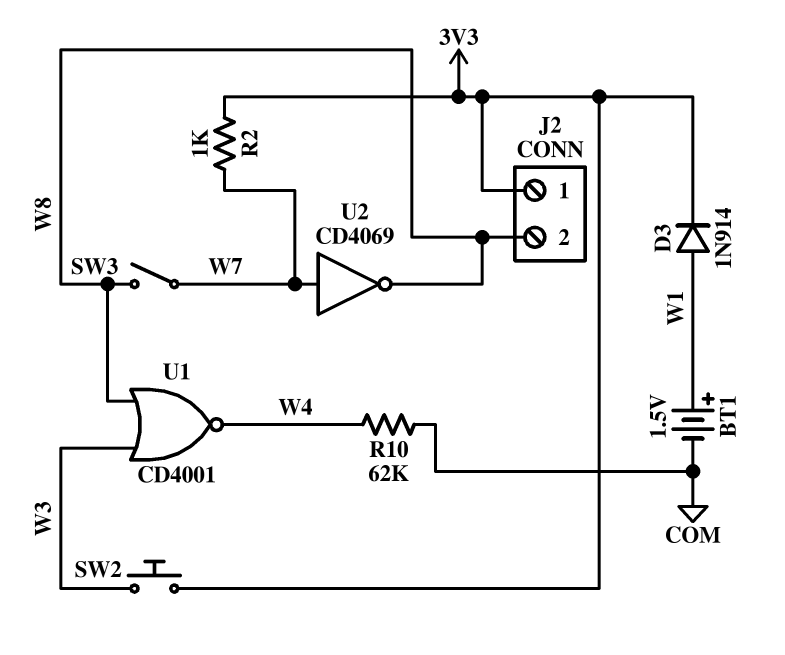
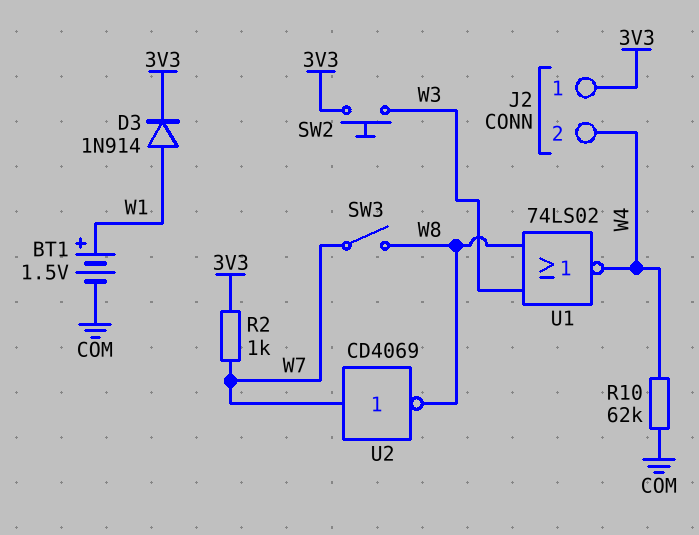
J2 pin 2: W8 -> W4
U1: NOR CD4001 (in W3, in W8, out W4) -> NOR 74LS02 (in W3, in W8, out W4)

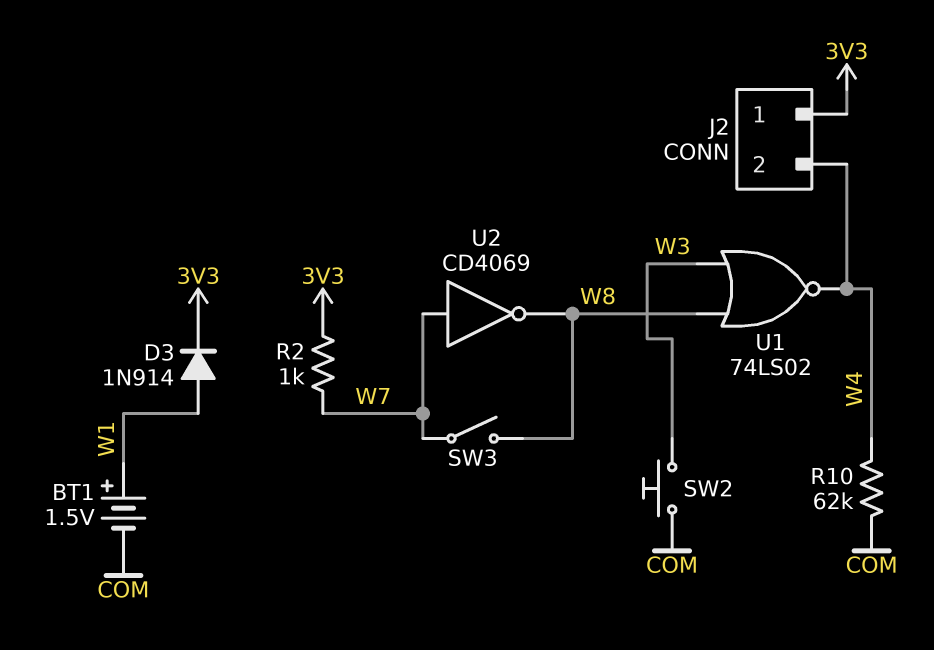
SW2: button (3V3, W3) -> button (COM, W3)

